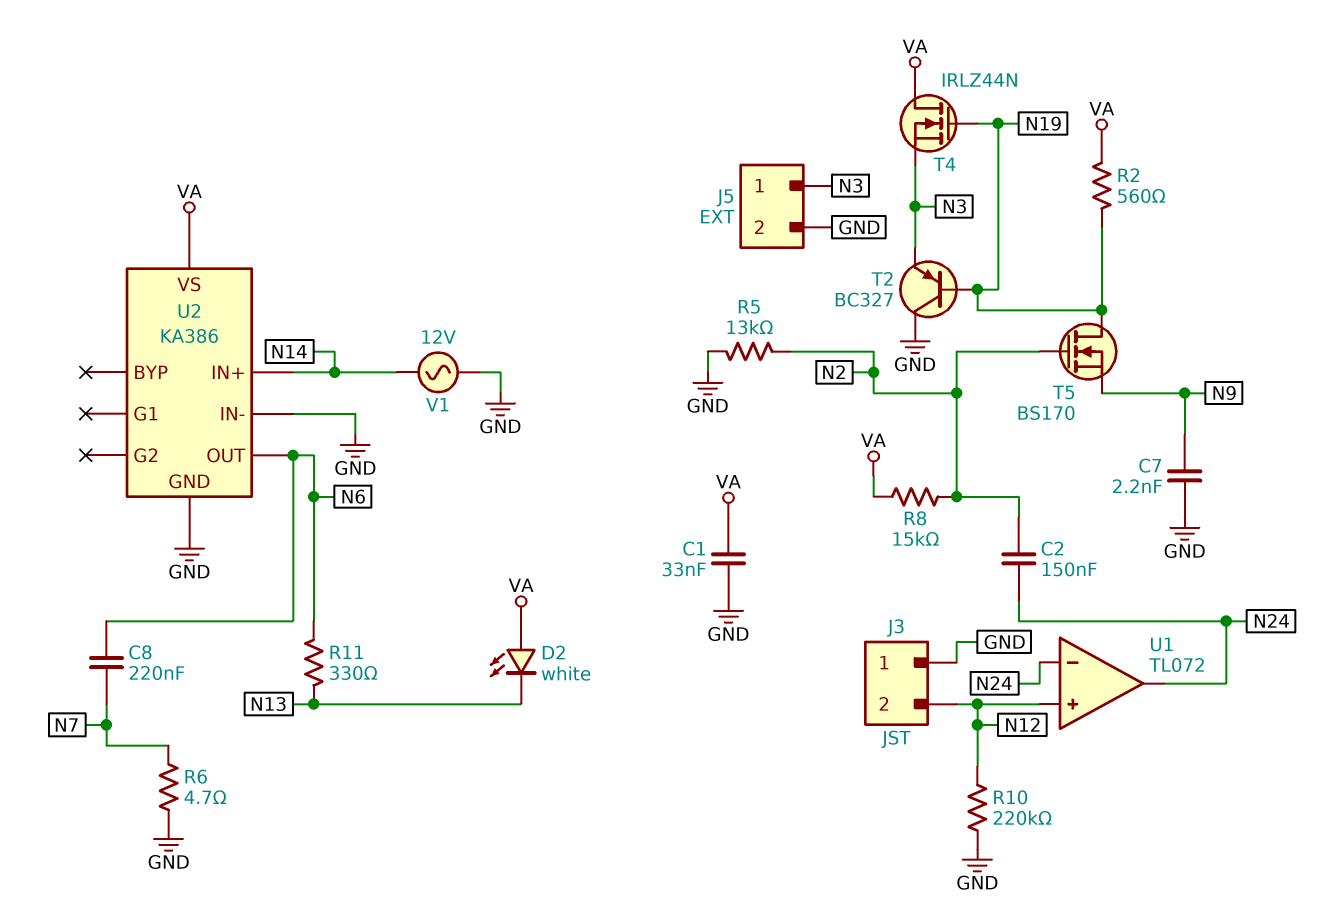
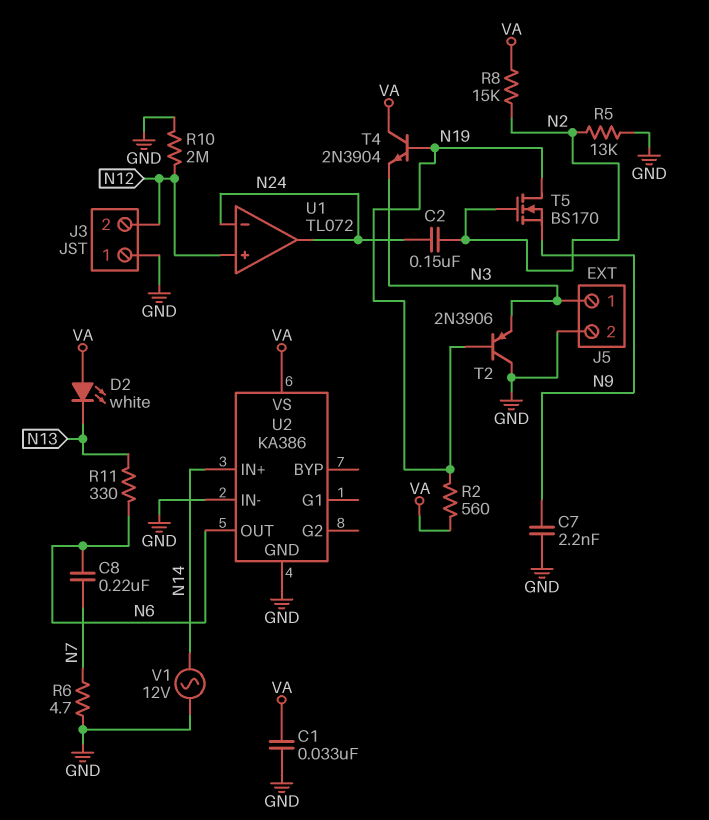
R10: 220k (GND, N12) -> 2M (GND, N12)
T2: PNP BC327 (B N19, C GND, E N3) -> PNP 2N3906 (B N19, C GND, E N3)
T4: NMOS IRLZ44N (G N19, D VA, S N3) -> NPN 2N3904 (B N19, C VA, E N3)

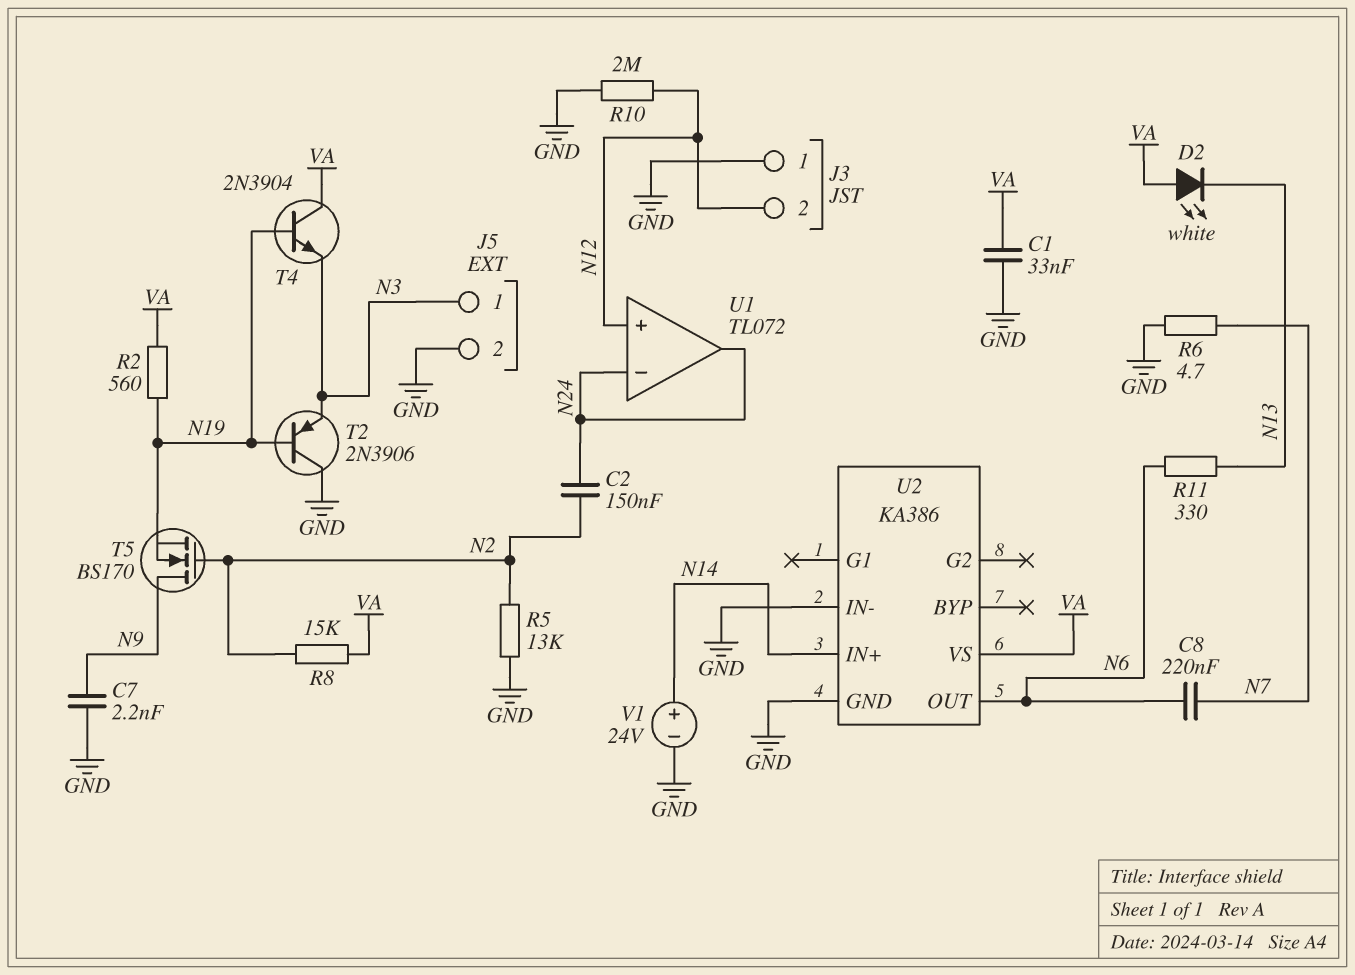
T5: NMOS BS170 (G N2, D N19, S N9) -> NMOS BS170 (G N2, D N9, S N19)
V1: AC 12V (GND, N14) -> 24V (plus N14, minus GND)

